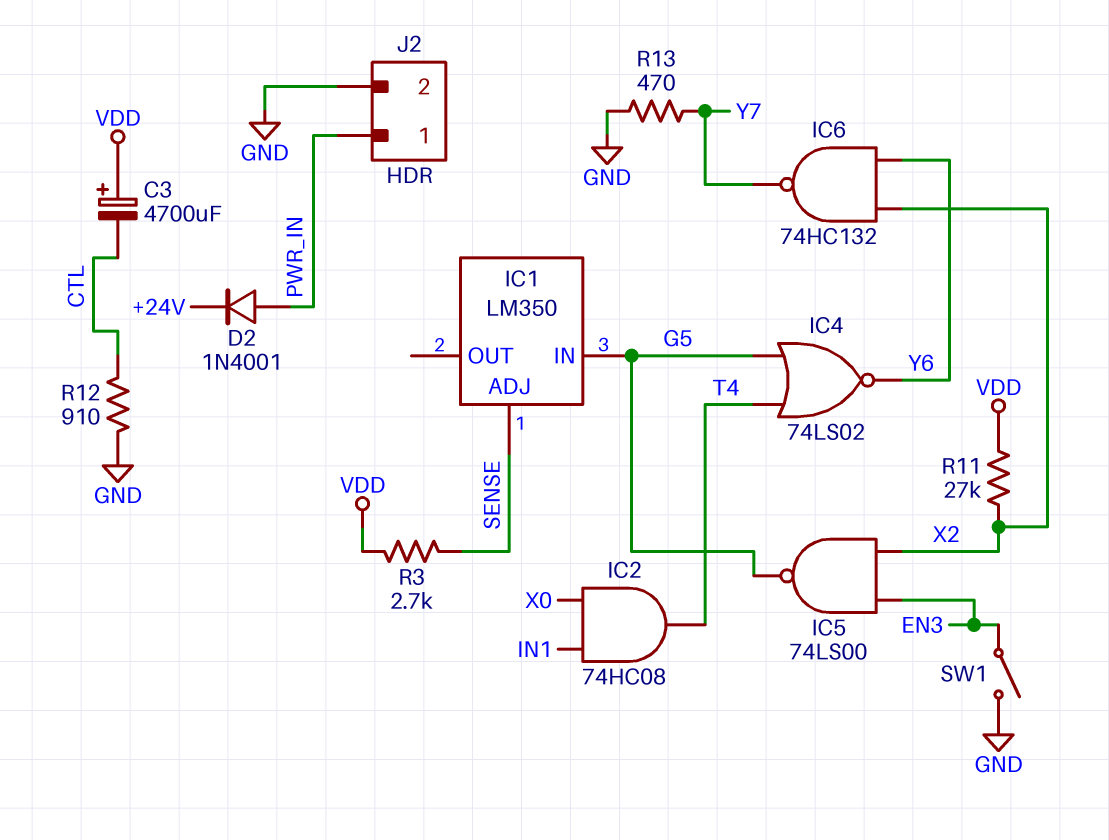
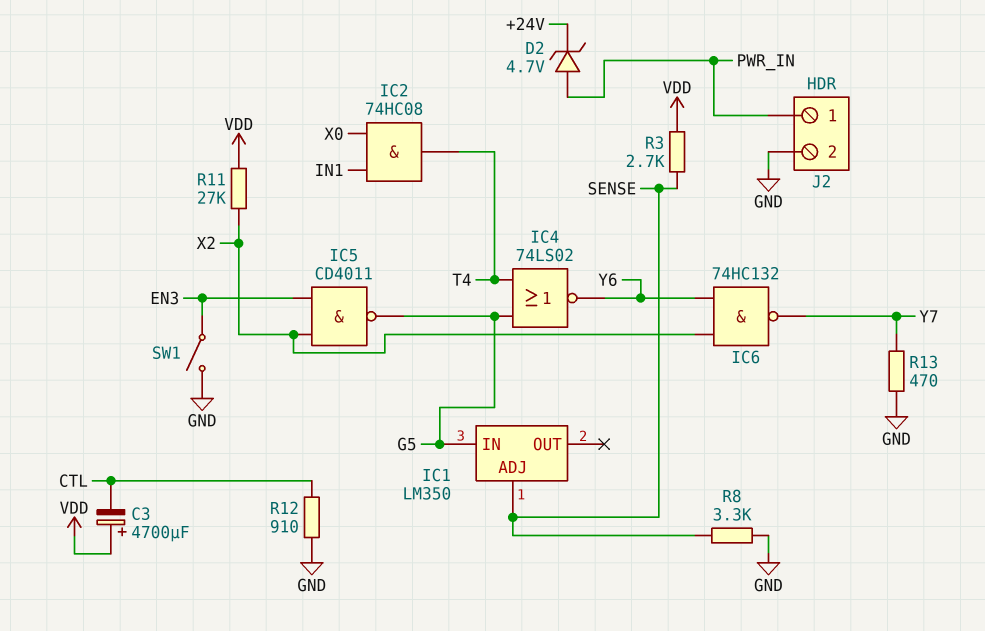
D2: diode 1N4001 (A PWR_IN, K +24V) -> zener 4.7V (A PWR_IN, K +24V)
IC5: NAND 74LS00 (in EN3, in X2, out G5) -> NAND CD4011 (in EN3, in X2, out G5)
R8: none -> 3.3k (GND, SENSE)

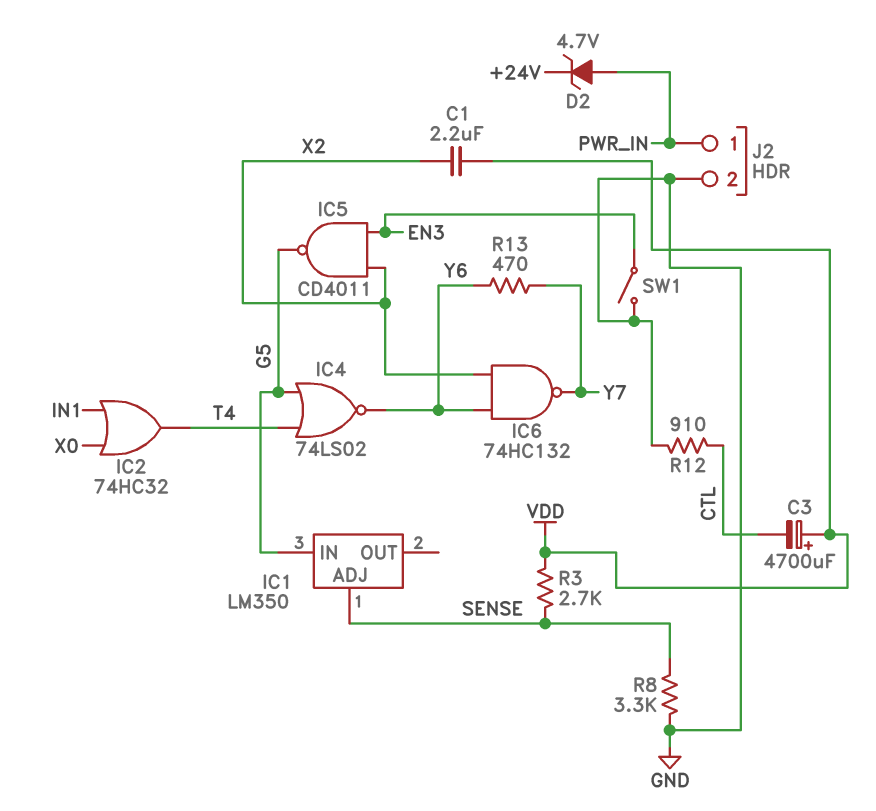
C1: none -> 2.2uF (VDD, X2)
IC2: AND 74HC08 (in IN1, in X0, out T4) -> OR 74HC32 (in IN1, in X0, out T4)
R11: 27k (VDD, X2) -> none
R13: 470 (GND, Y7) -> 470 (Y6, Y7)

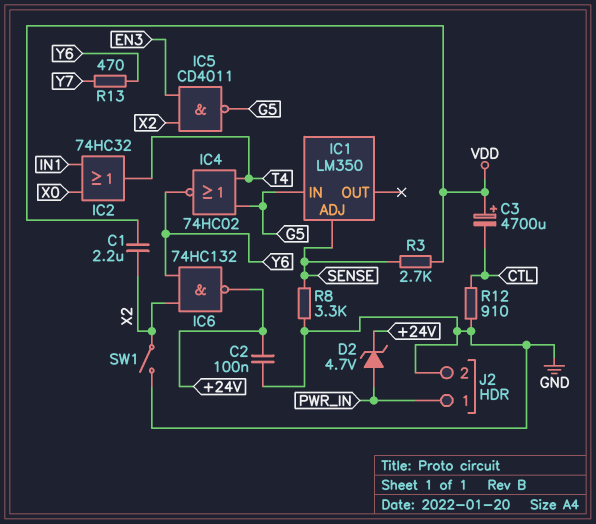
C2: none -> 100nF (+24V, GND)
IC4: NOR 74LS02 (in G5, in T4, out Y6) -> NOR 74HC02 (in G5, in T4, out Y6)
IC6: NAND 74HC132 (in X2, in Y6, out Y7) -> NAND 74HC132 (in X2, in Y6, out +24V)
SW1: switch (EN3, GND) -> switch (GND, X2)

